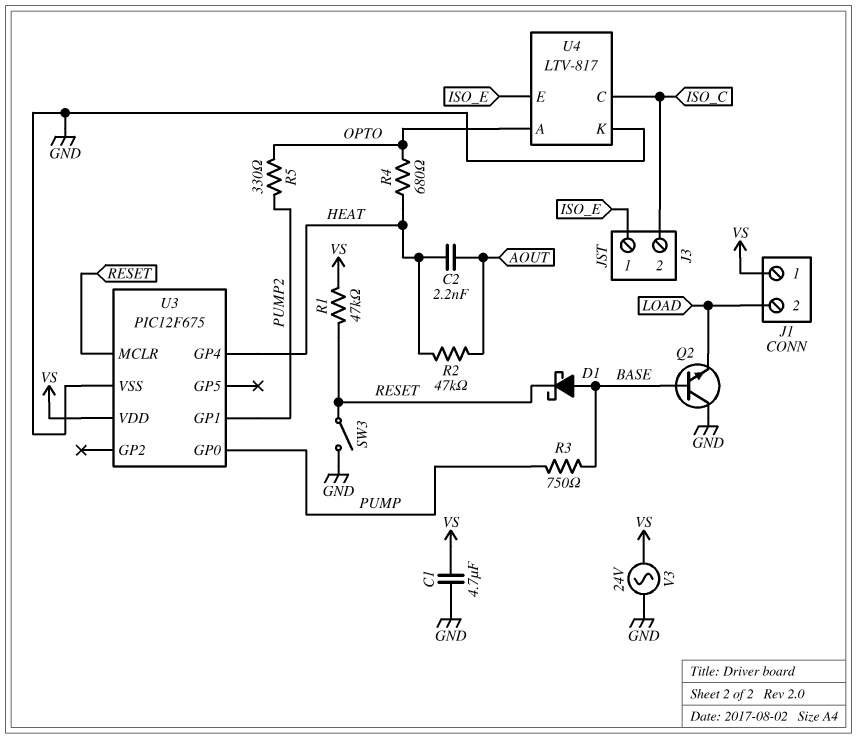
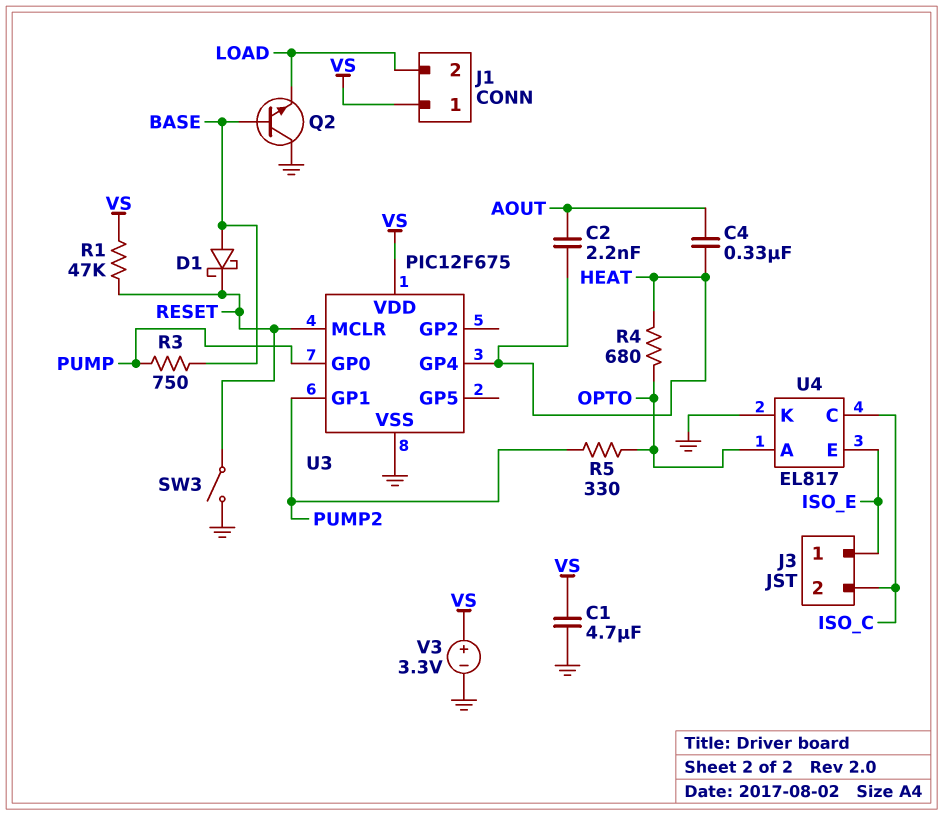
C4: none -> 330nF (AOUT, HEAT)
R2: 47k (AOUT, HEAT) -> none
U4: LTV-817 -> EL817
V3: AC 24V (GND, VS) -> 3.3V (plus VS, minus GND)

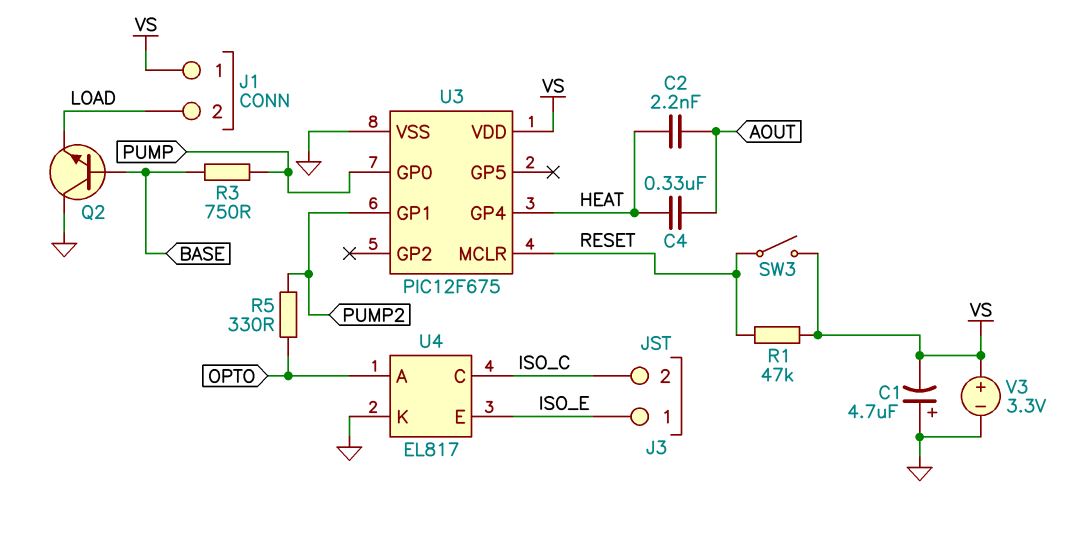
C1: 4.7uF (GND, VS) -> 4.7uF (plus GND, minus VS)
D1: schottky (A BASE, K RESET) -> none
R4: 680 (HEAT, OPTO) -> none
SW3: switch (GND, RESET) -> switch (RESET, VS)

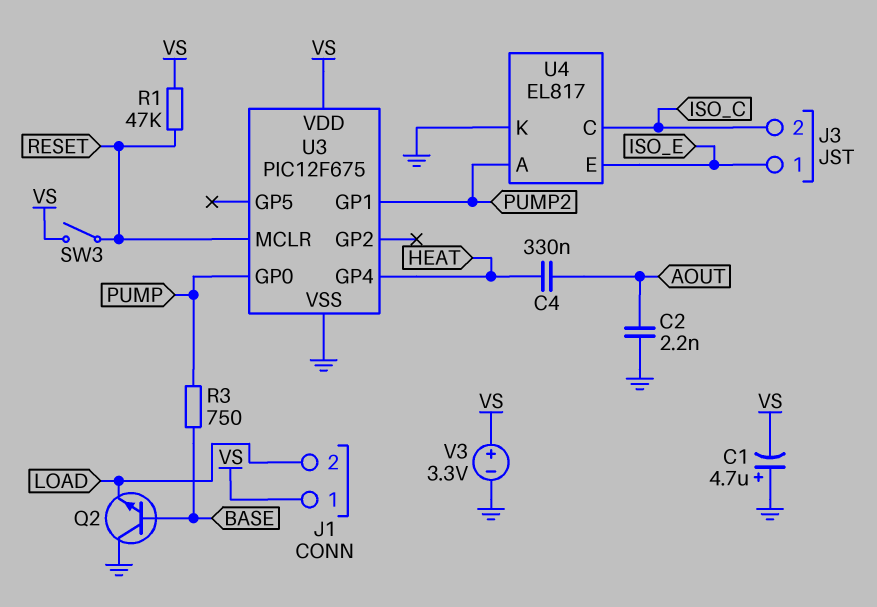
C2: 2.2nF (AOUT, HEAT) -> 2.2nF (AOUT, GND)
R5: 330 (OPTO, PUMP2) -> none
U4 pin A: OPTO -> PUMP2

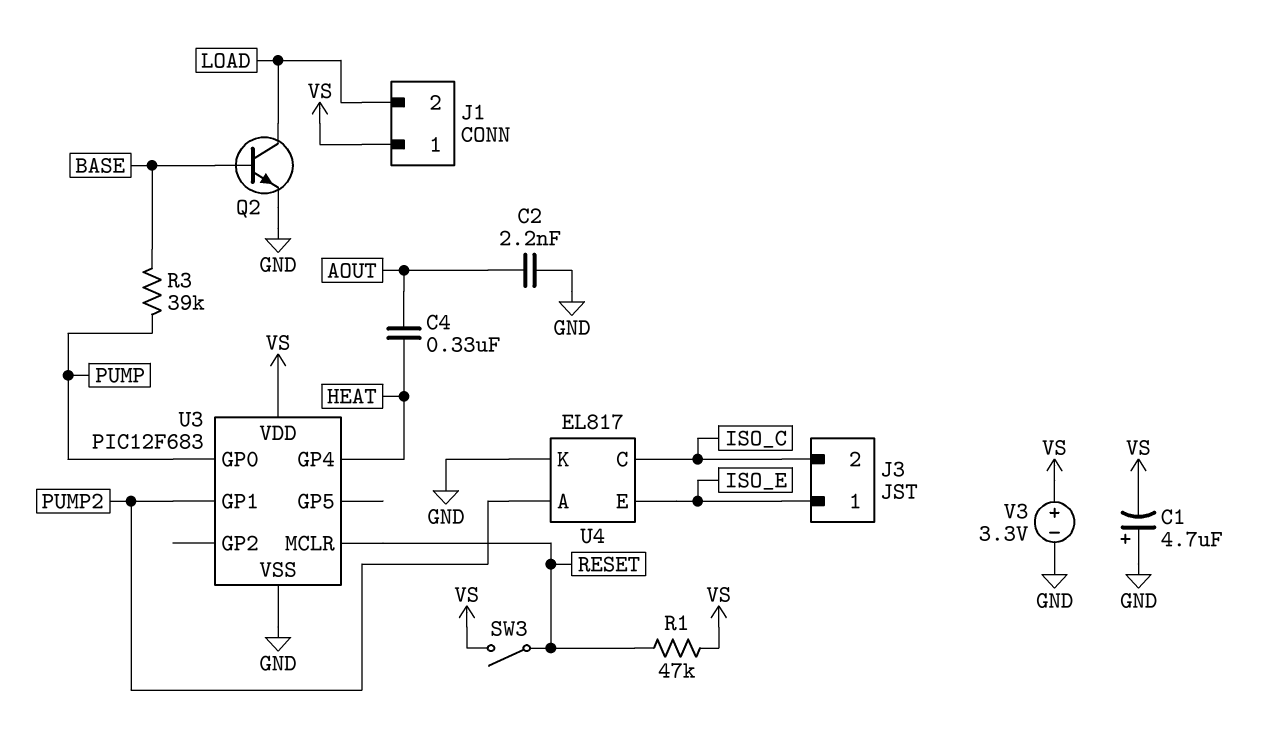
Q2: NPN (B BASE, C GND, E LOAD) -> NPN (B BASE, C LOAD, E GND)
R3: 750 (BASE, PUMP) -> 39k (BASE, PUMP)
U3: PIC12F675 -> PIC12F683

